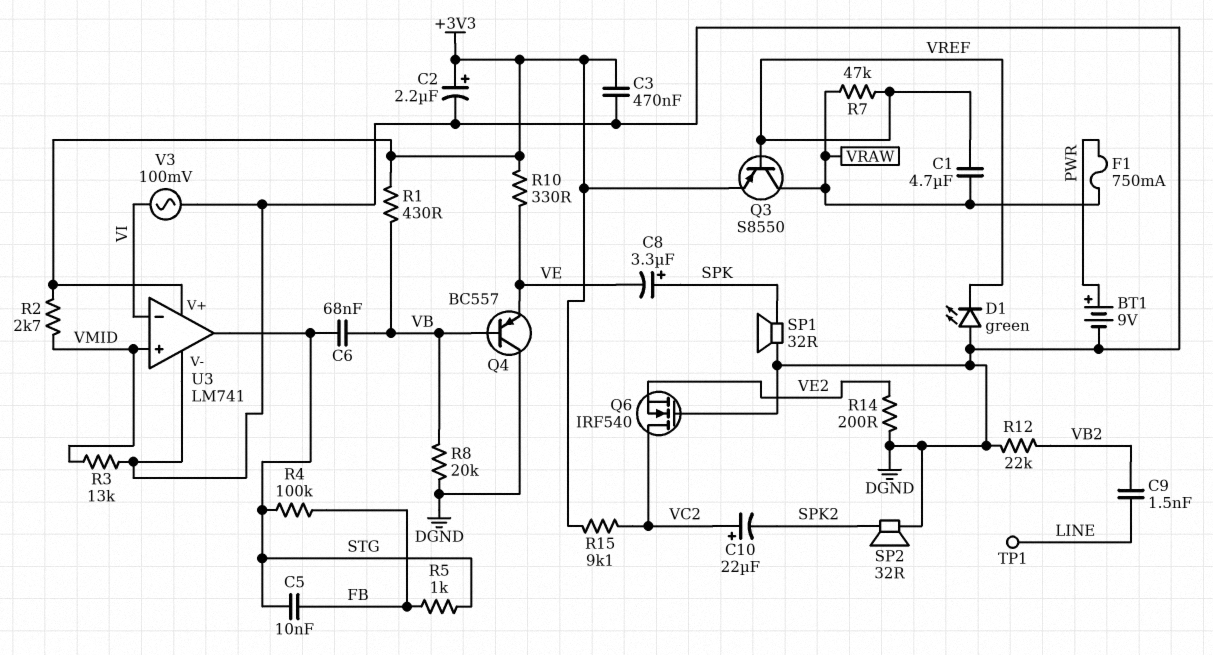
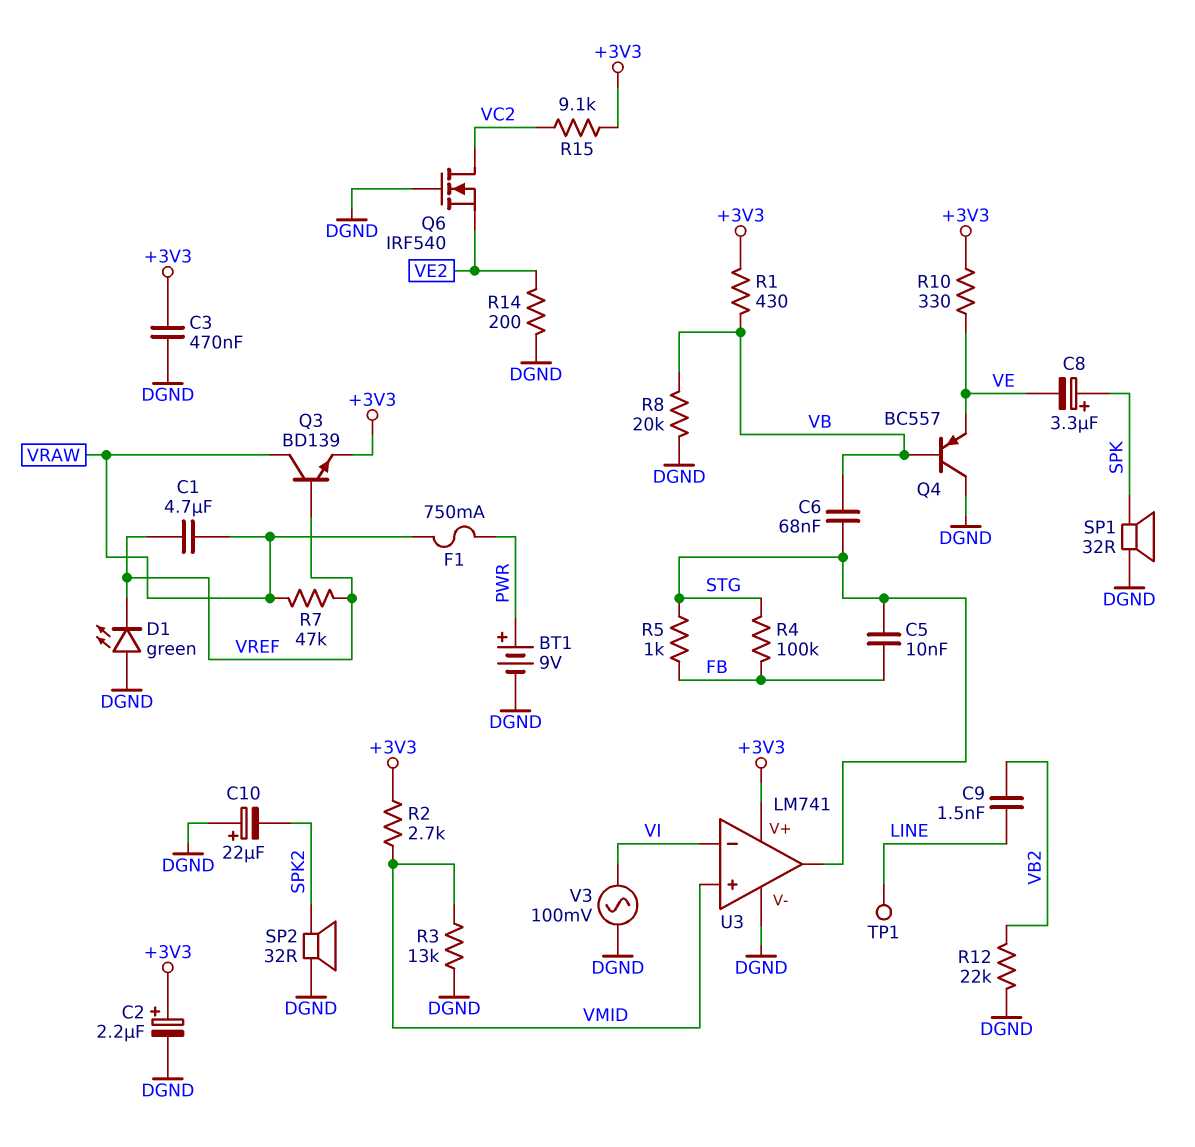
C10: 22uF (plus VC2, minus SPK2) -> 22uF (plus DGND, minus SPK2)
Q3: PNP S8550 (B VREF, C VRAW, E +3V3) -> NPN BD139 (B VREF, C VRAW, E +3V3)

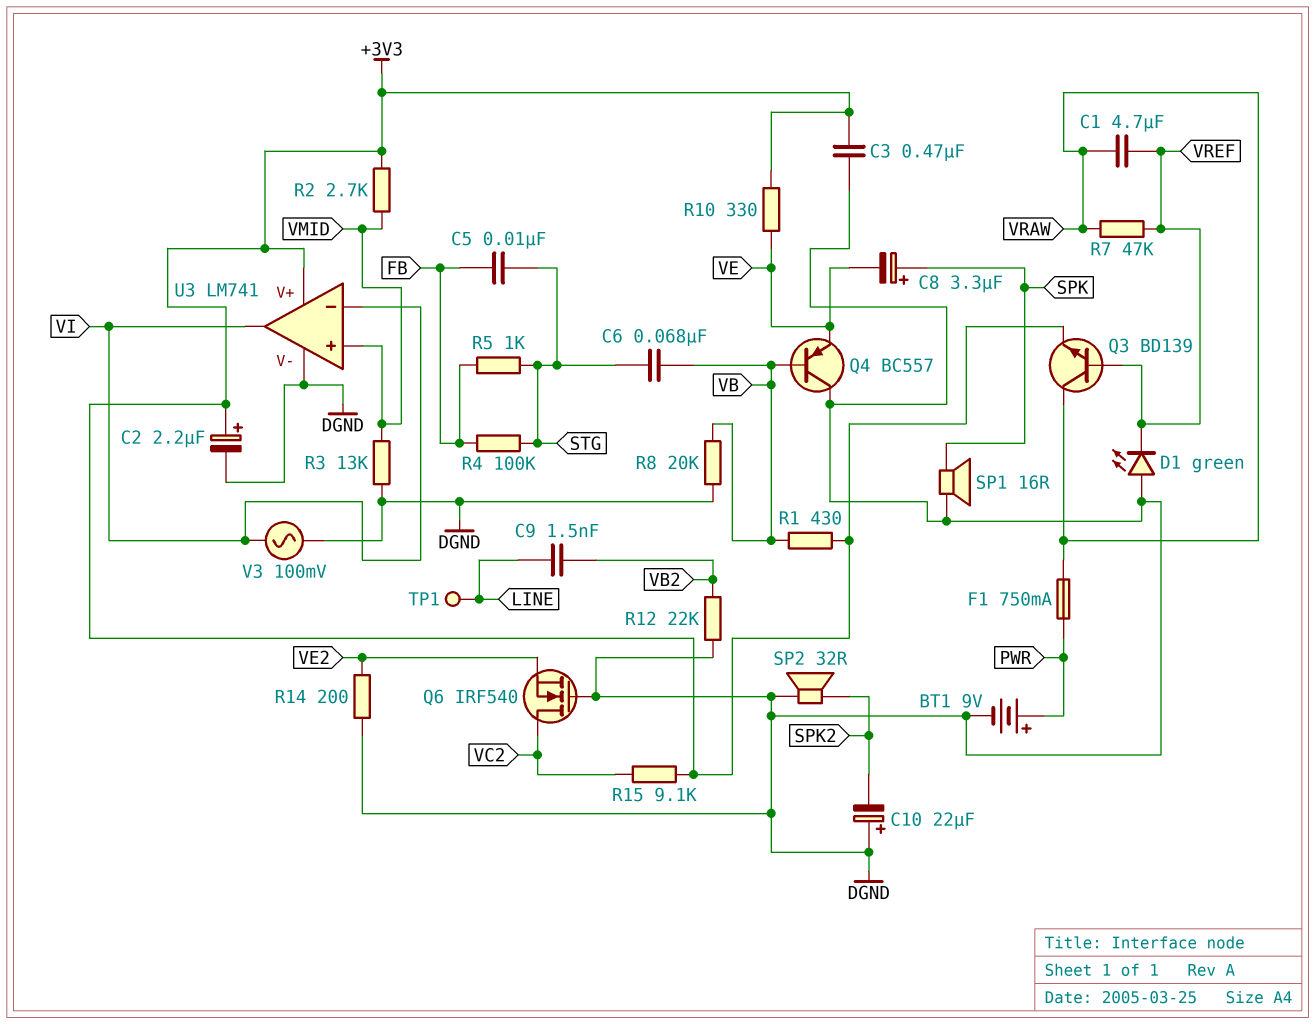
SP1: speaker 32R (DGND, SPK) -> speaker 16R (DGND, SPK)
U3 pin out: STG -> VI

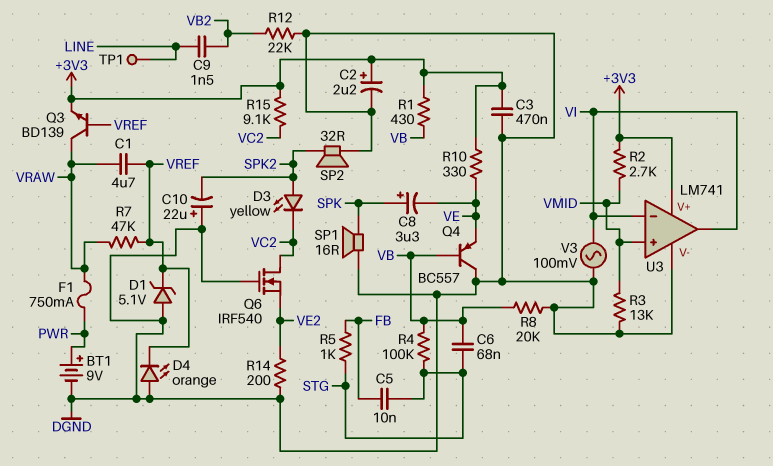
D1: LED green (A DGND, K VREF) -> zener 5.1V (A DGND, K VREF)
D3: none -> LED yellow (A SPK2, K VC2)
D4: none -> LED orange (A DGND, K VREF)
R4: 100k (FB, STG) -> 100k (STG, VB)

